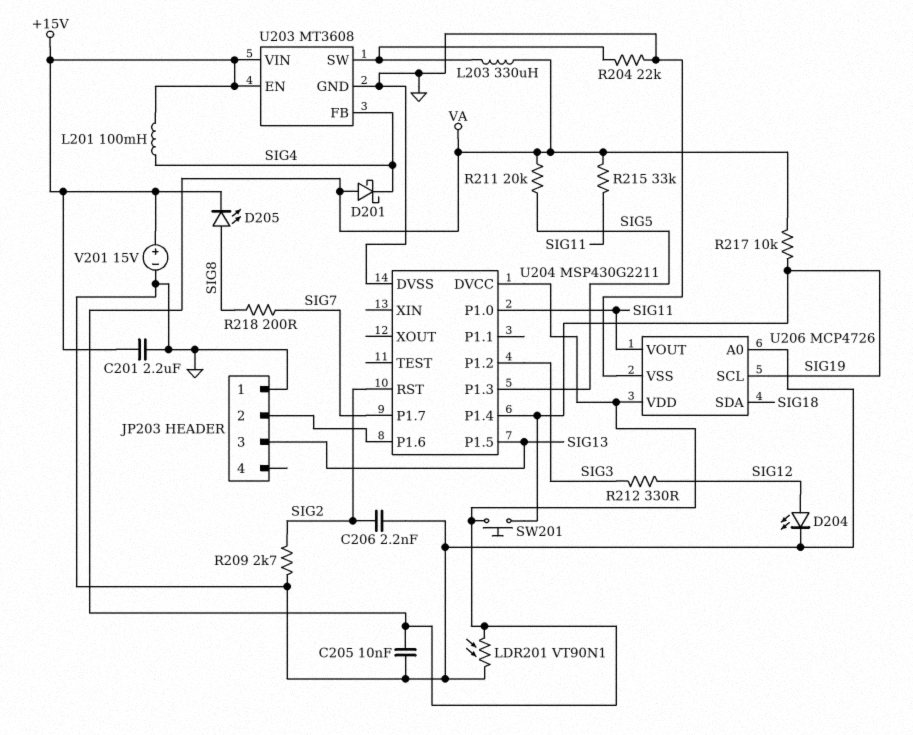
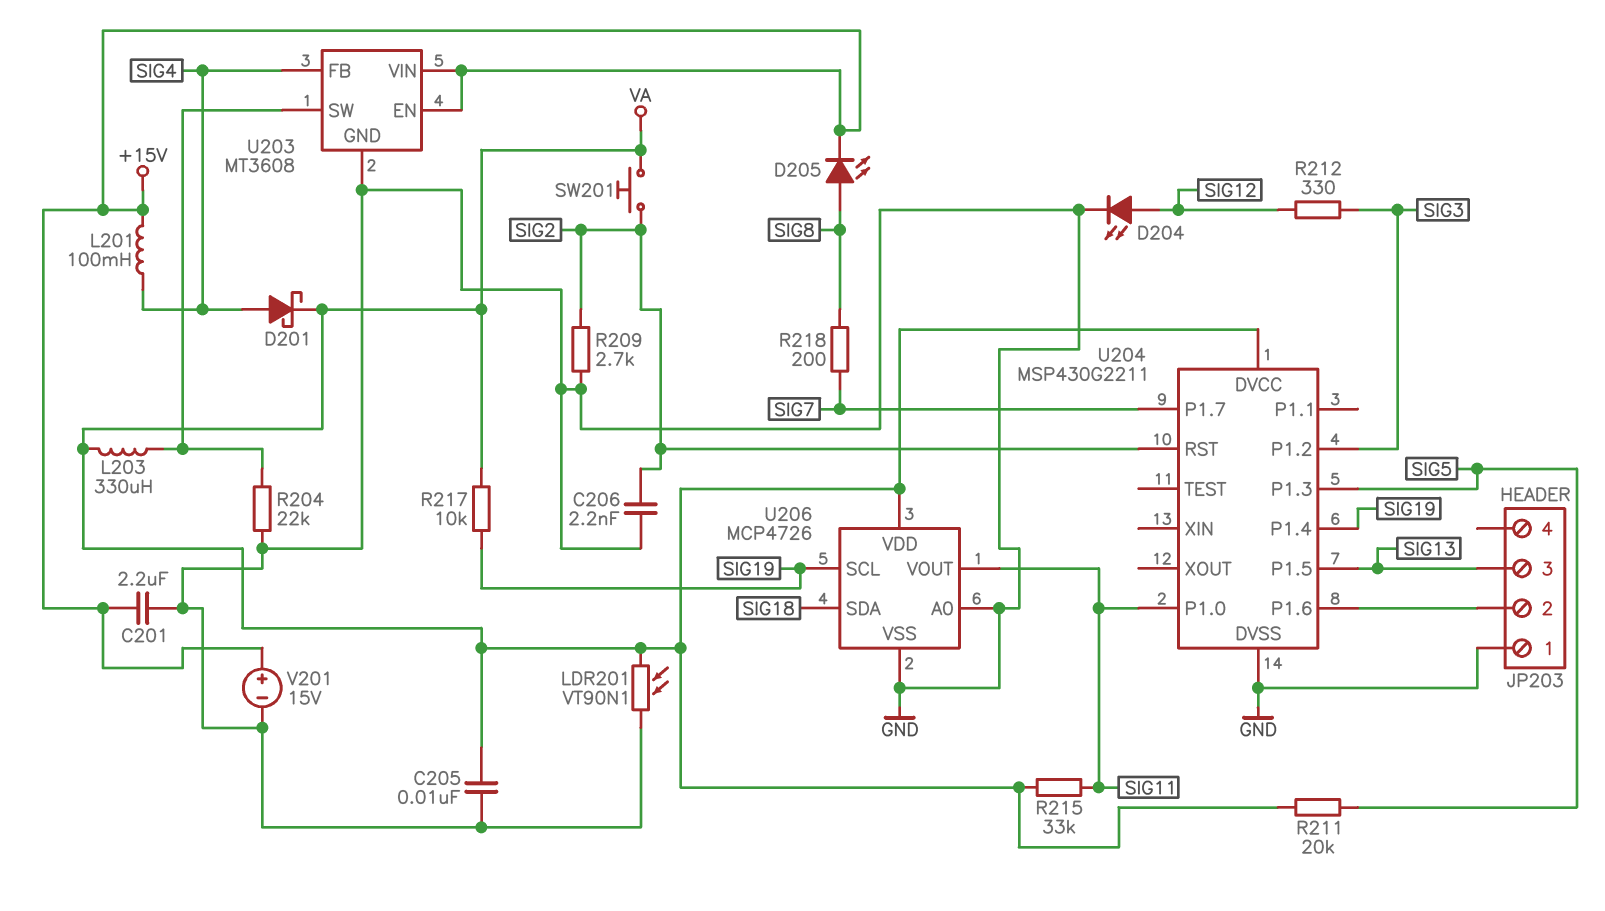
D201: schottky (A VA, K SIG4) -> schottky (A SIG4, K VA)
SW201: button (SIG19, VA) -> button (SIG2, VA)

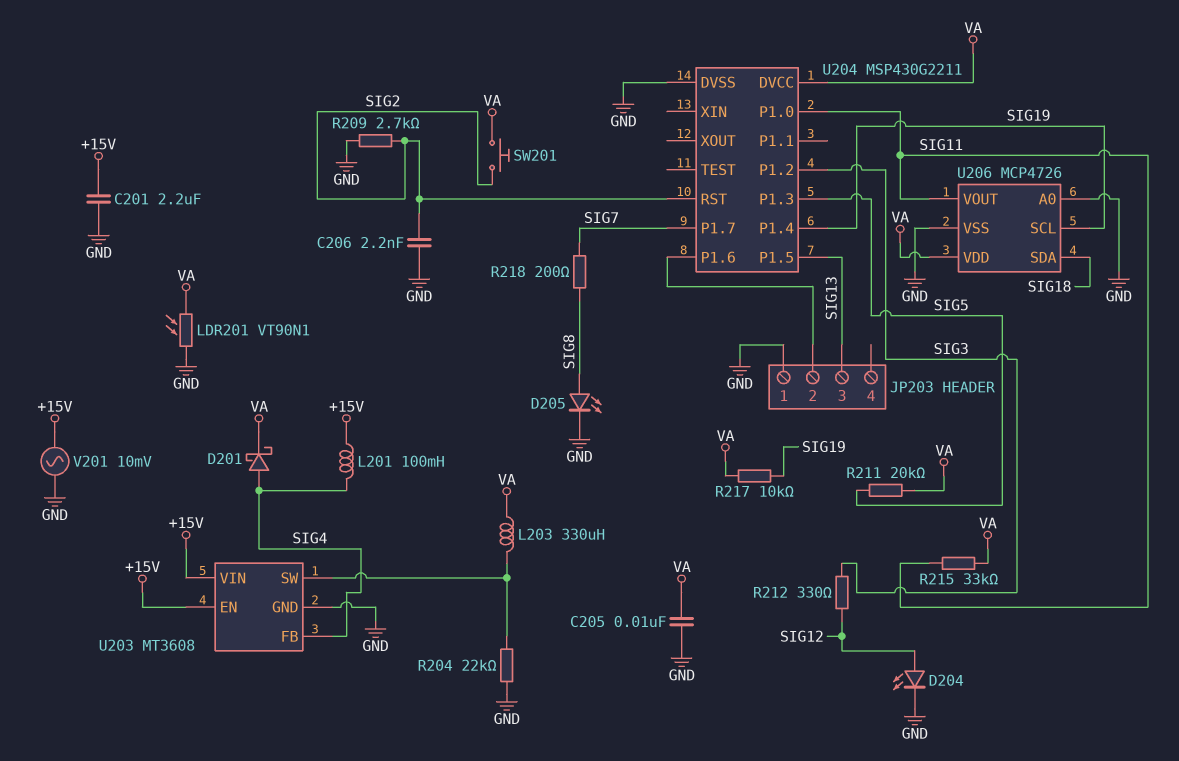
D205: LED (A SIG8, K +15V) -> LED (A SIG8, K GND)
V201: 15V (plus +15V, minus GND) -> AC 10mV (+15V, GND)

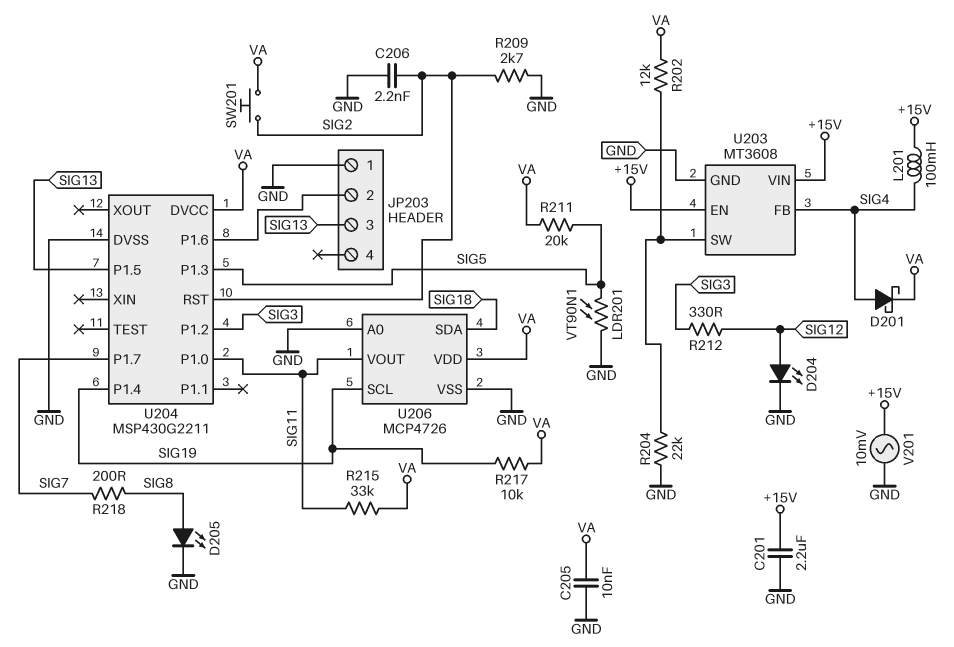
L203: 330uH (U203/SW, VA) -> none
LDR201: VT90N1 (GND, VA) -> VT90N1 (GND, SIG5)
R202: none -> 12k (U203/SW, VA)

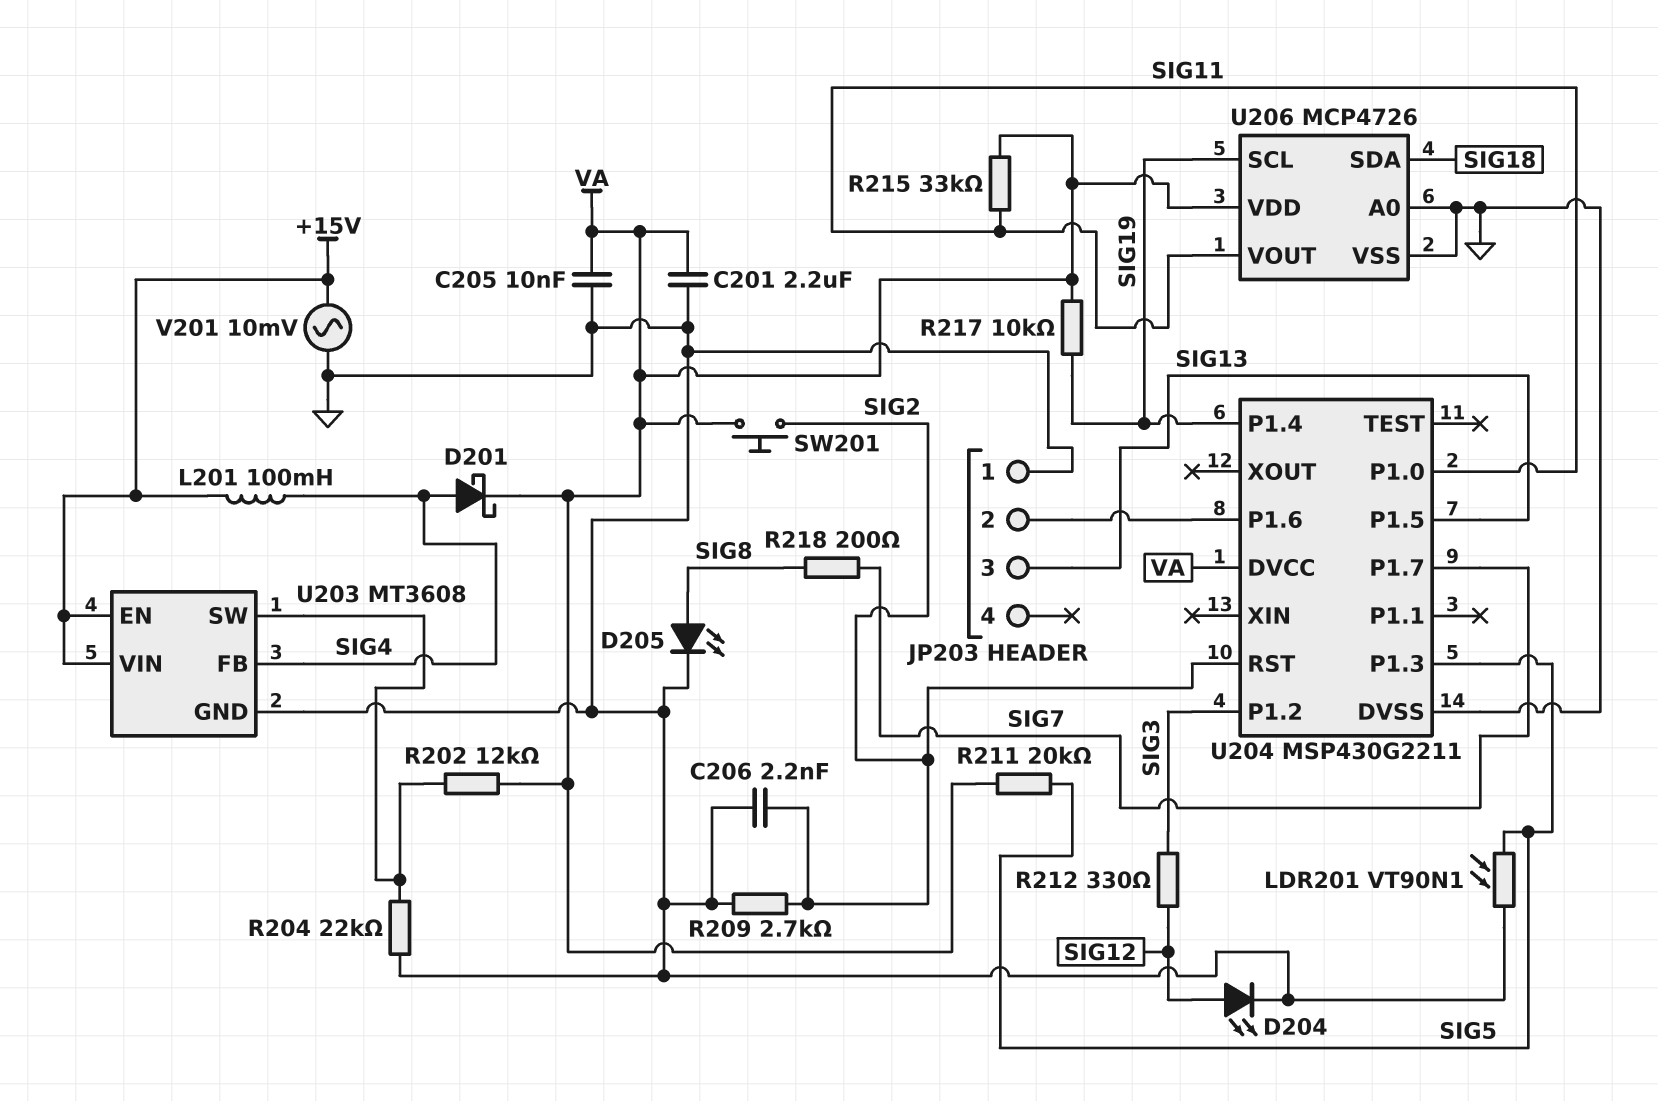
C201: 2.2uF (+15V, GND) -> 2.2uF (GND, VA)

